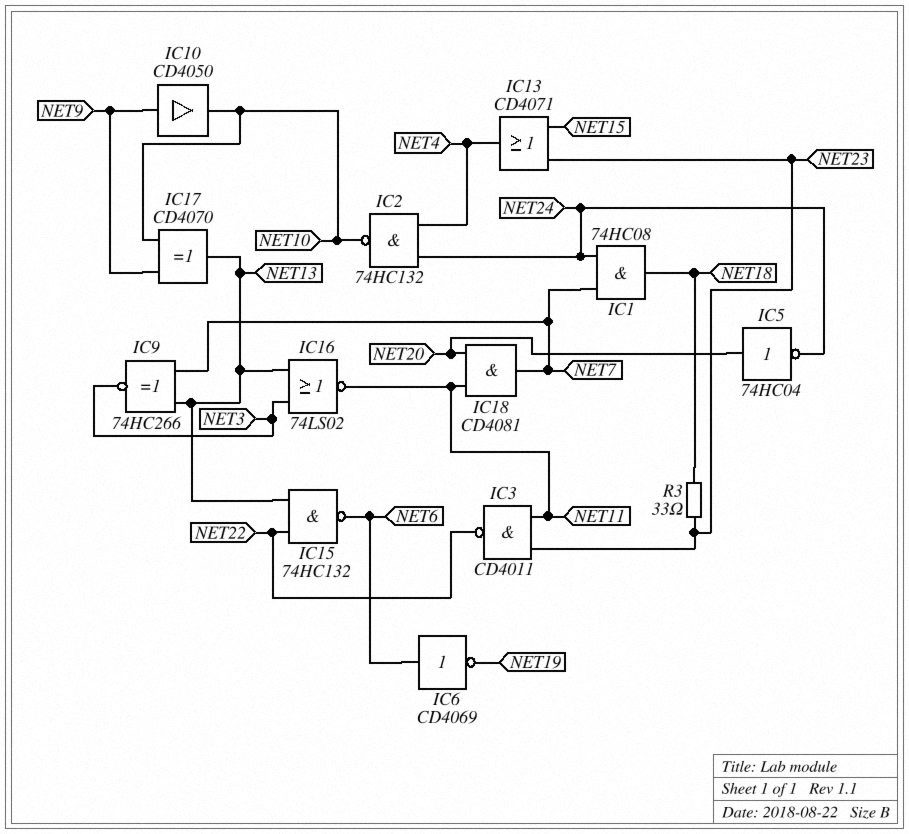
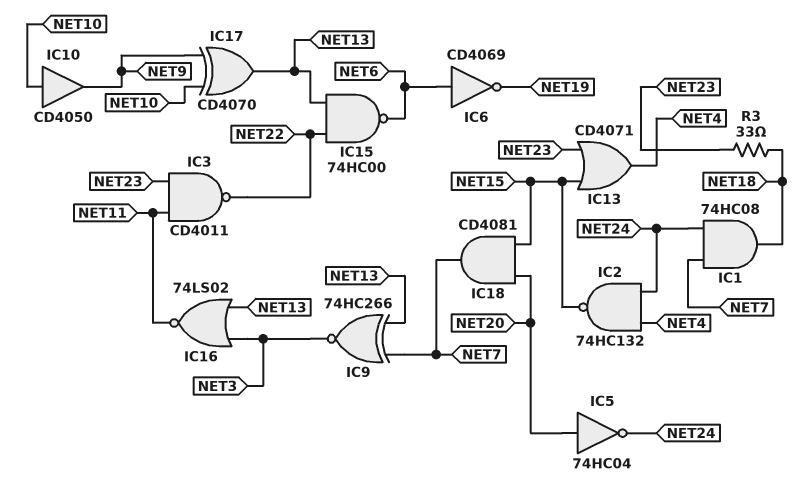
IC2: NAND 74HC132 (in NET4, in NET24, out NET10) -> NAND 74HC132 (in NET4, in NET24, out NET15)
IC10: buffer CD4050 (in NET9, out NET10) -> buffer CD4050 (in NET10, out NET9)
IC15: NAND 74HC132 (in NET13, in NET22, out NET6) -> NAND 74HC00 (in NET13, in NET22, out NET6)
IC18: AND CD4081 (in NET11, in NET20, out NET7) -> AND CD4081 (in NET15, in NET20, out NET7)

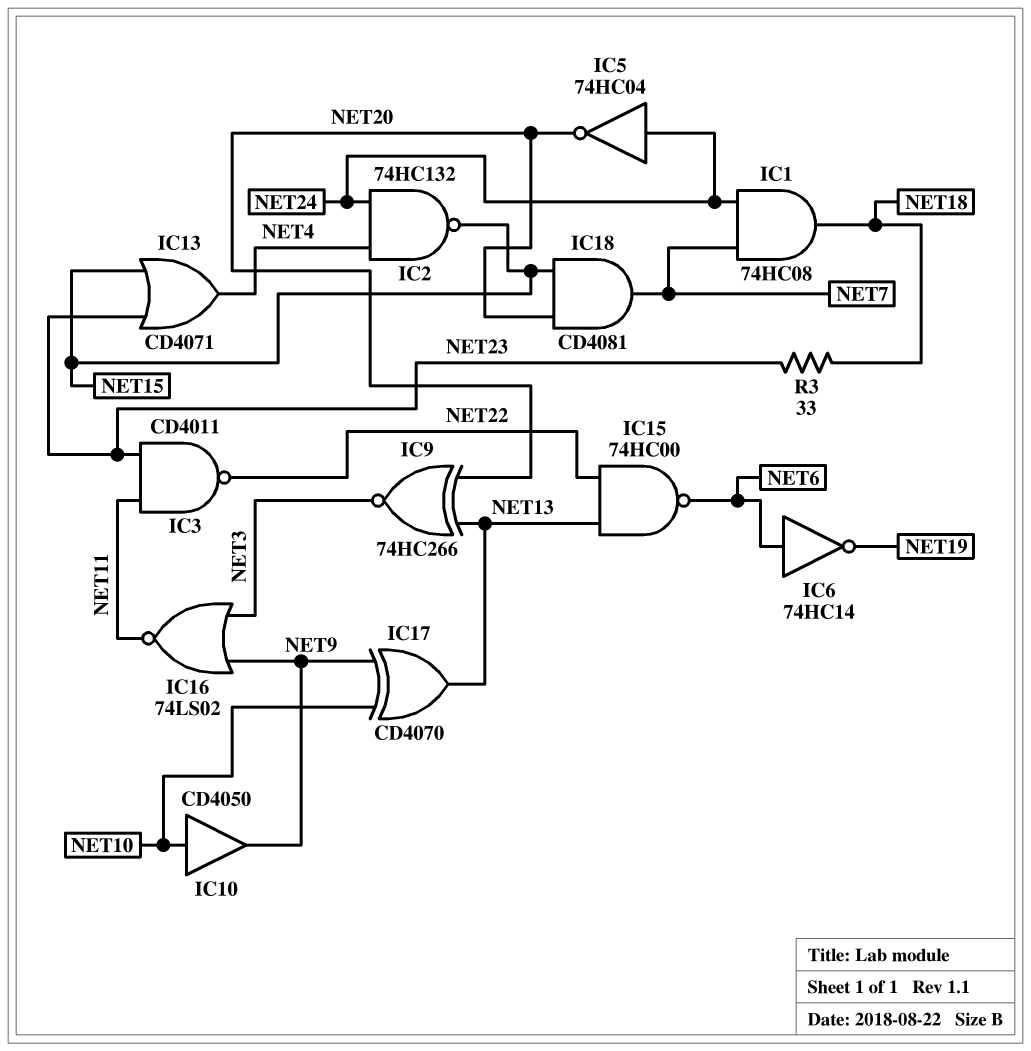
IC5: NOT 74HC04 (in NET20, out NET24) -> NOT 74HC04 (in NET24, out NET20)
IC6: NOT CD4069 (in NET6, out NET19) -> NOT 74HC14 (in NET6, out NET19)
IC9: XNOR 74HC266 (in NET7, in NET13, out NET3) -> XNOR 74HC266 (in NET13, in NET20, out NET3)
IC16: NOR 74LS02 (in NET3, in NET13, out NET11) -> NOR 74LS02 (in NET3, in NET9, out NET11)

